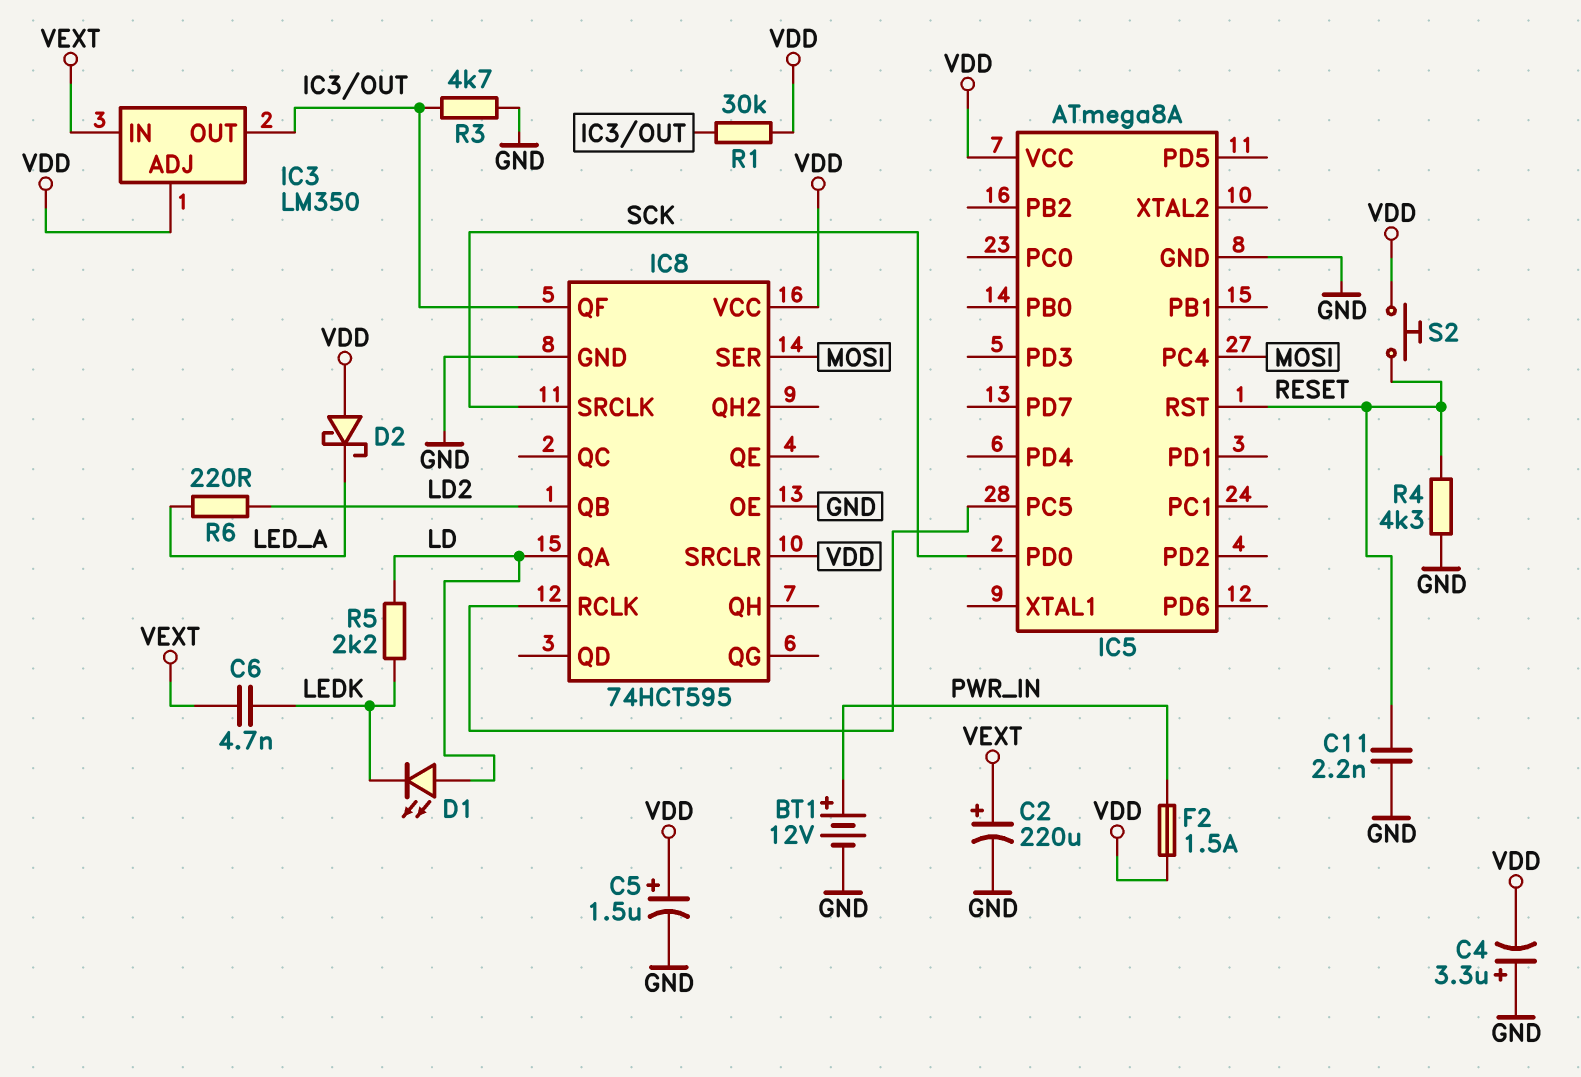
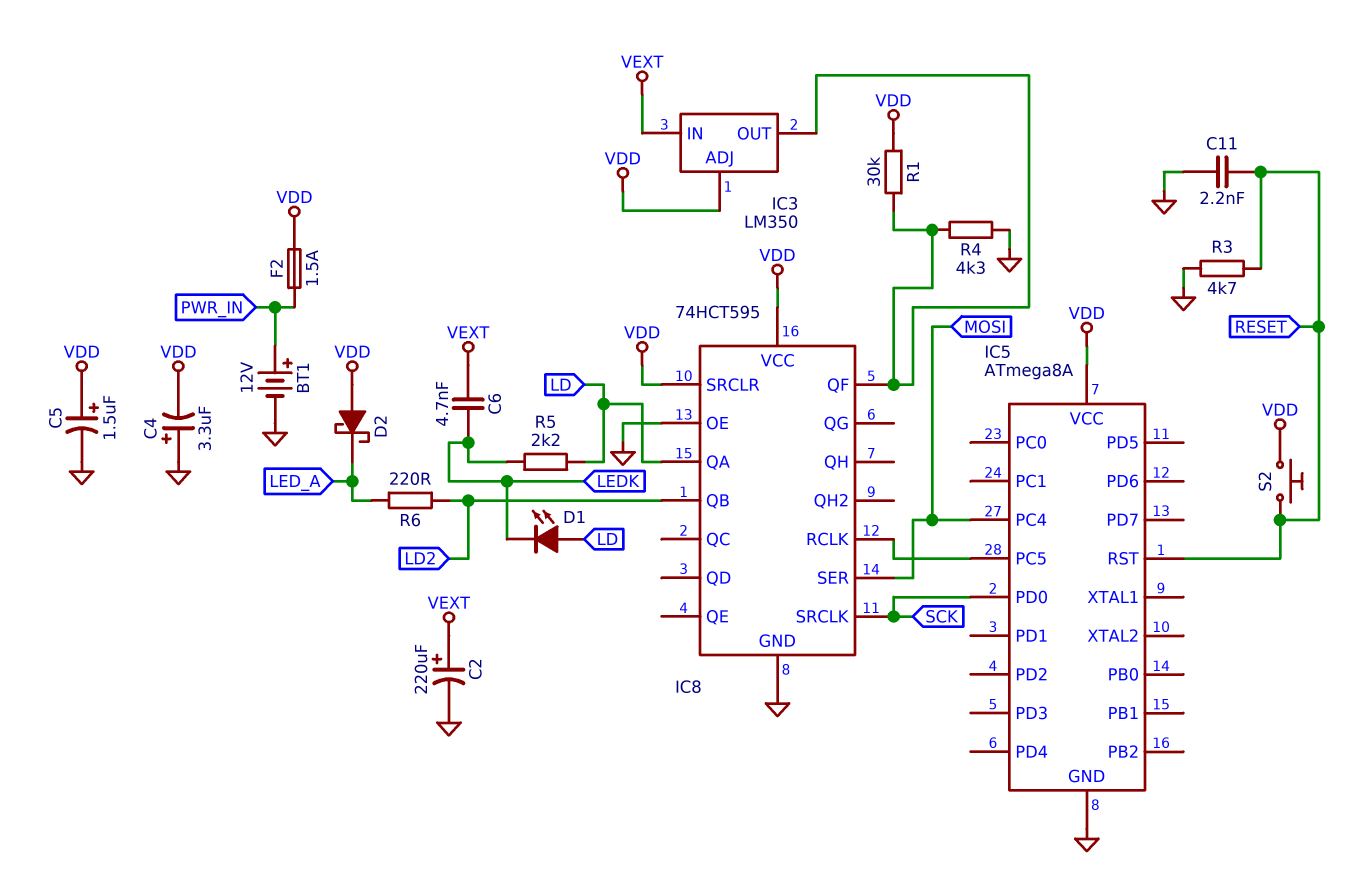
R3: 4.7k (GND, IC3/OUT) -> 4.7k (GND, RESET)
R4: 4.3k (GND, RESET) -> 4.3k (GND, IC3/OUT)

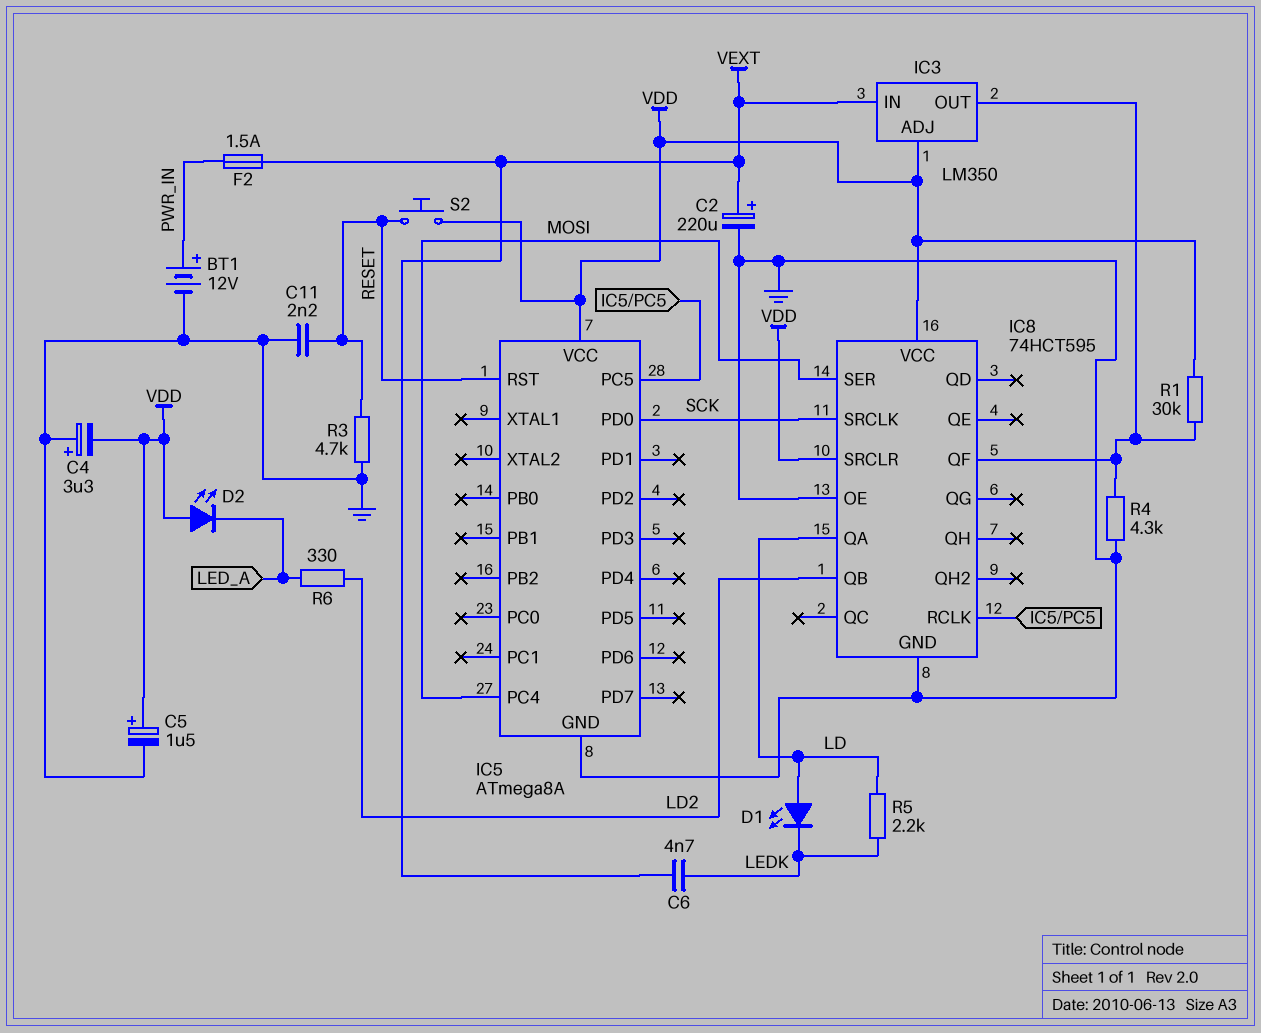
D2: schottky (A VDD, K LED_A) -> LED (A VDD, K LED_A)
F2: 1.5A (PWR_IN, VDD) -> 1.5A (PWR_IN, VEXT)
R6: 220 (LD2, LED_A) -> 330 (LD2, LED_A)

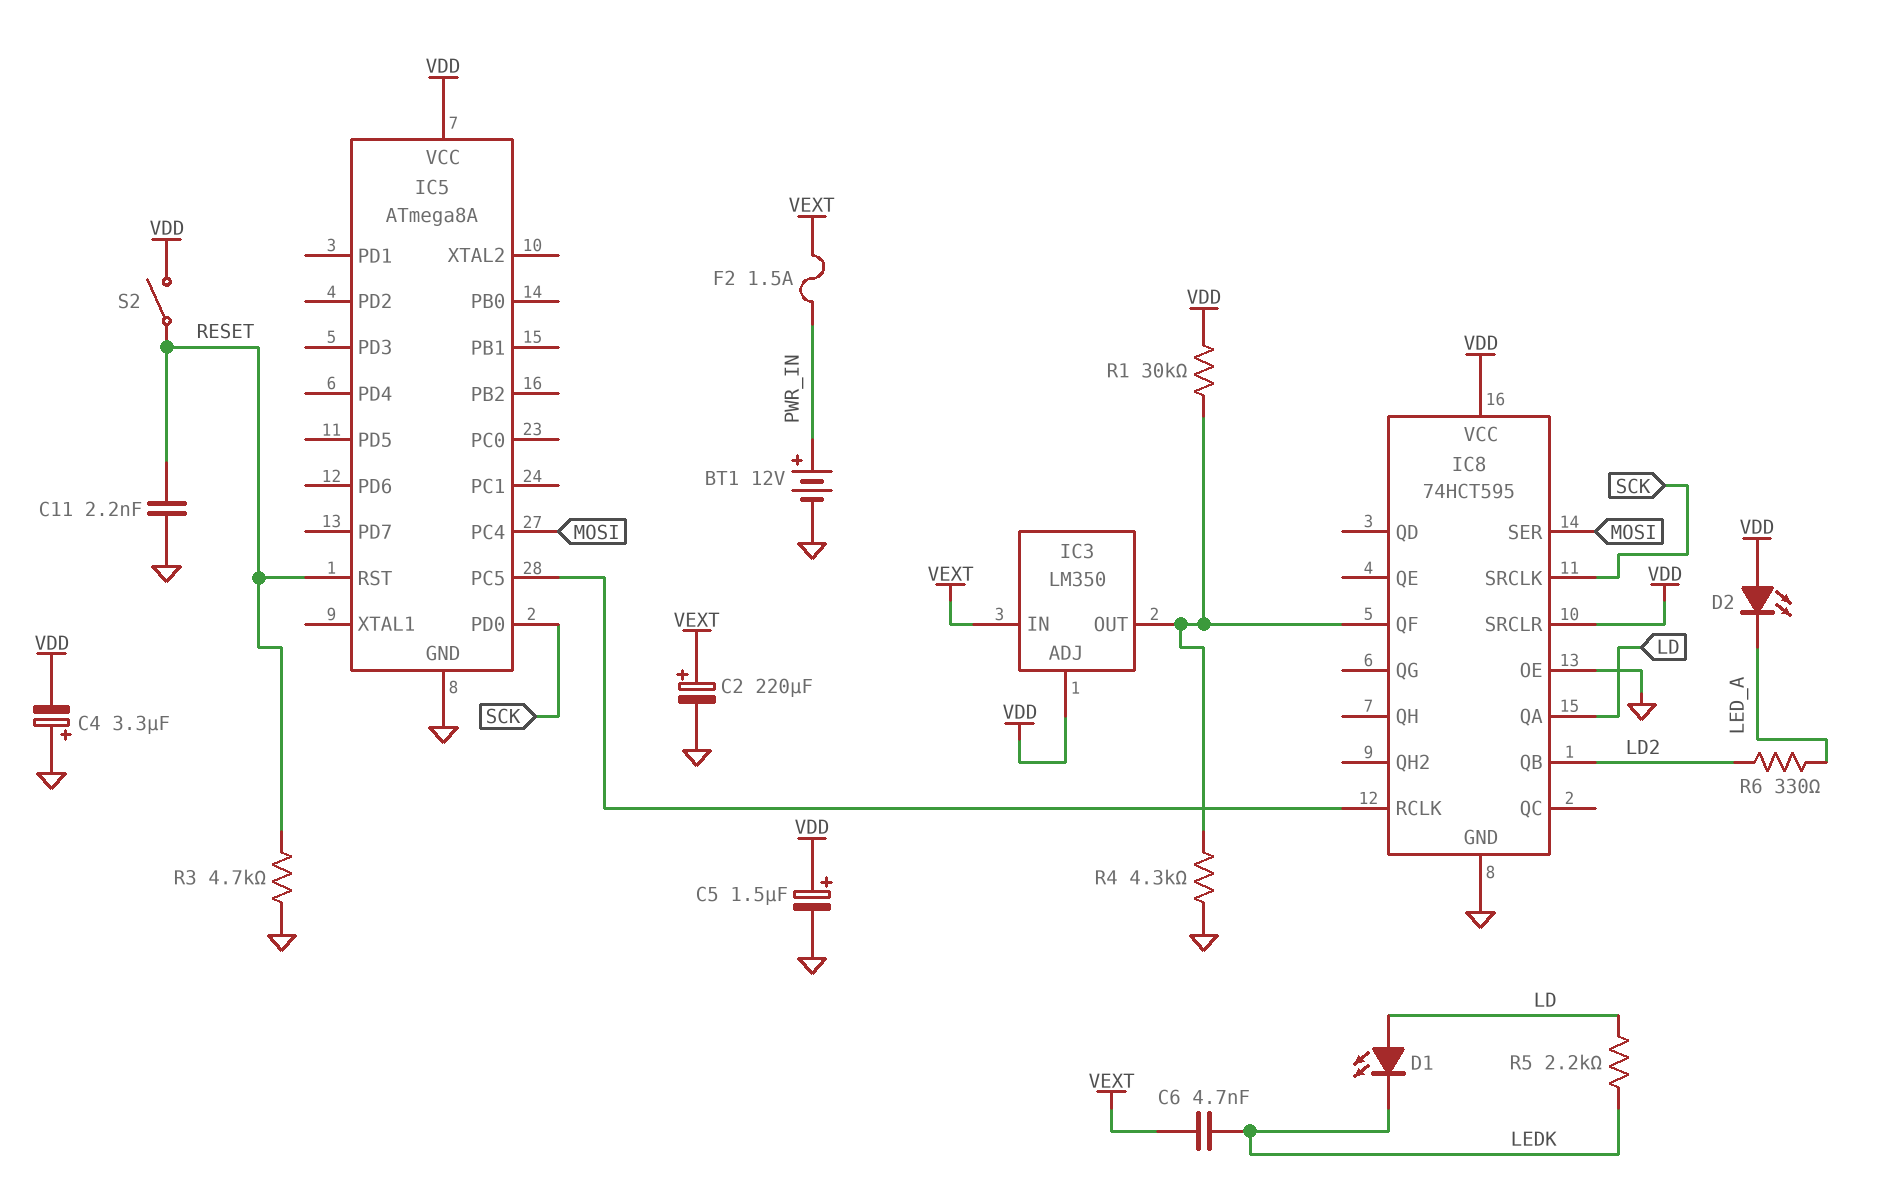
S2: button (RESET, VDD) -> switch (RESET, VDD)

